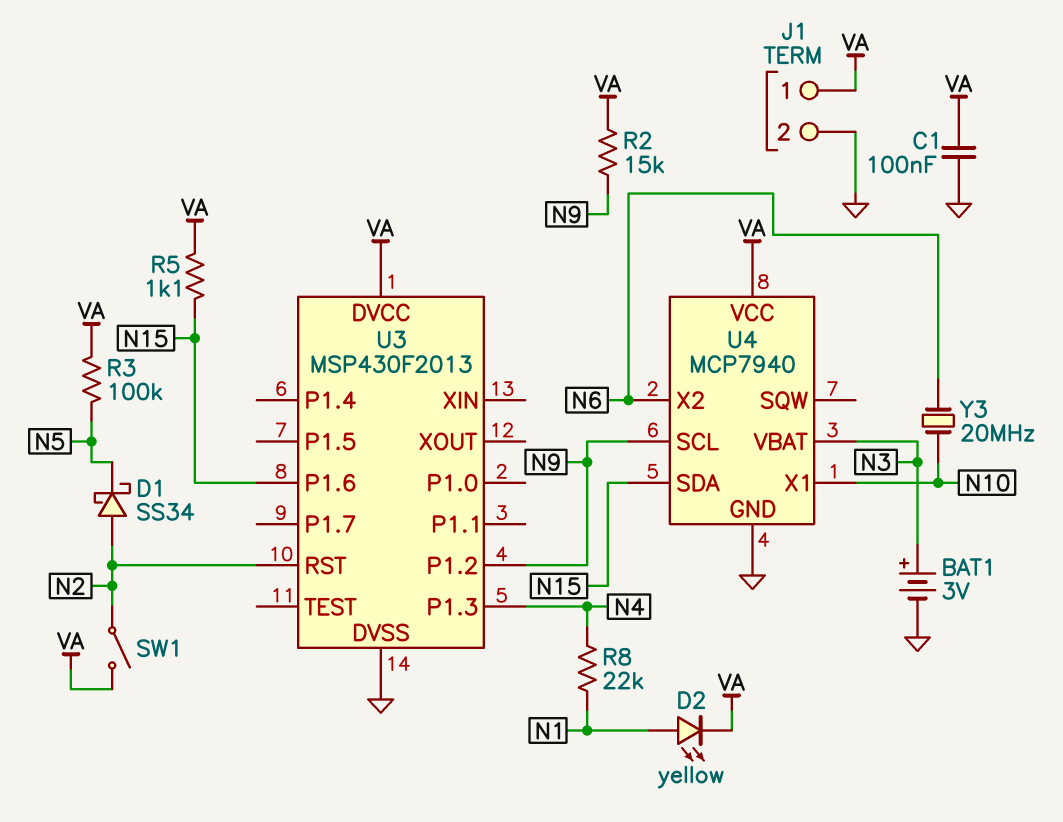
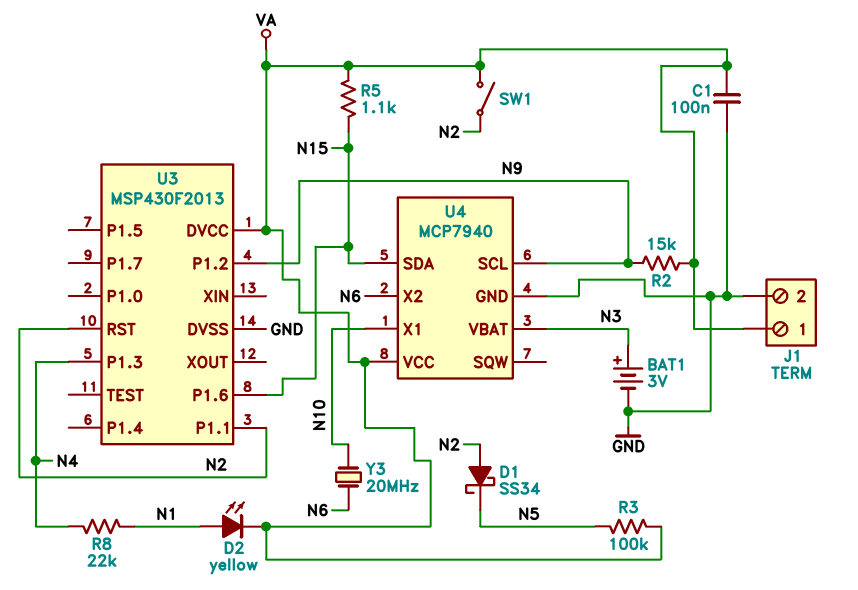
U3 pin P1.1: none -> N2

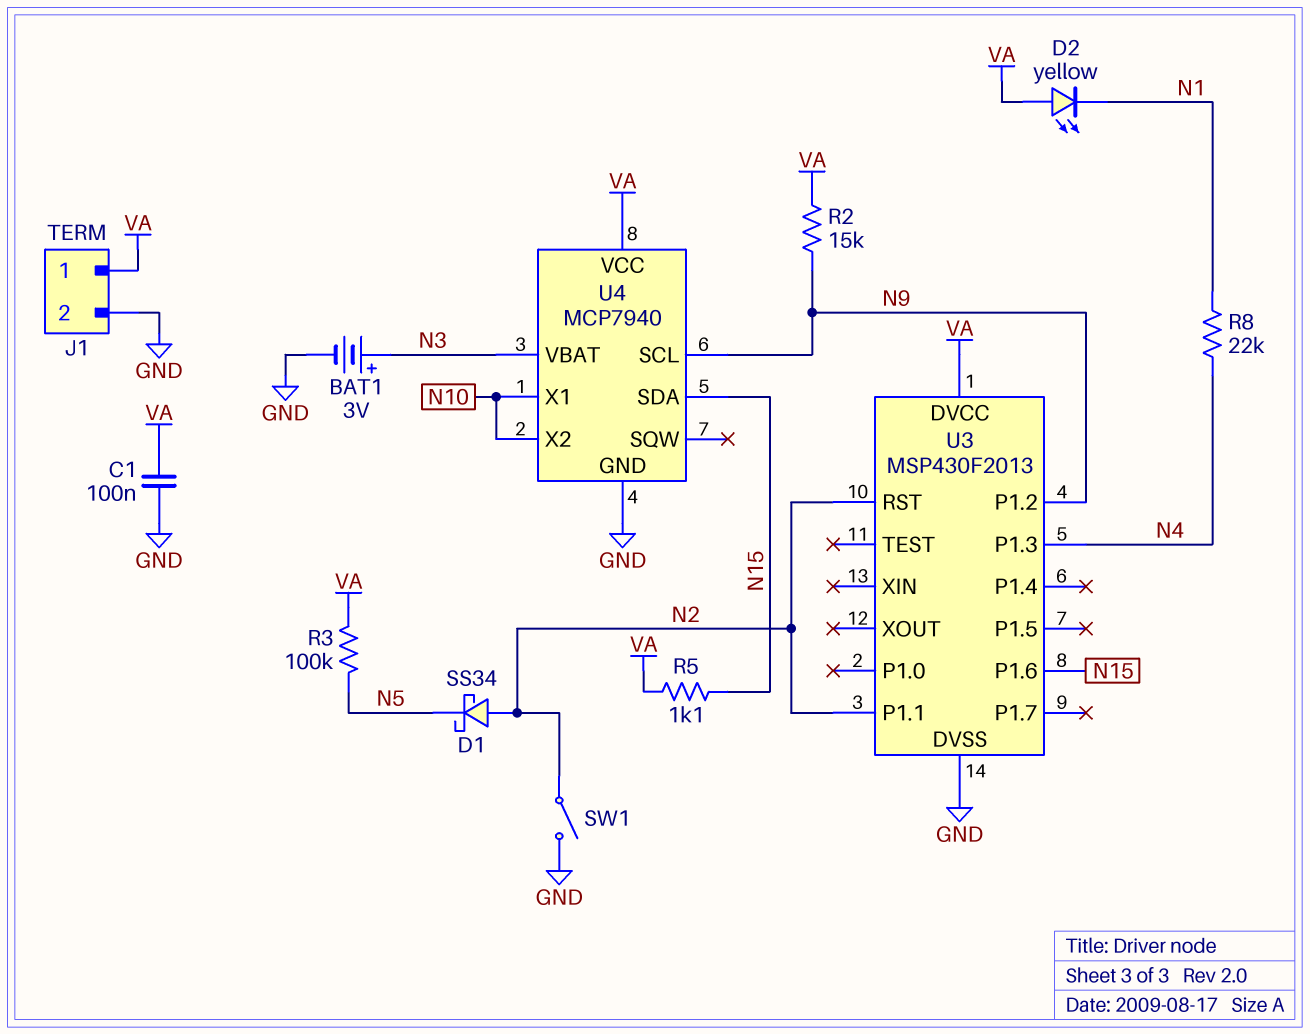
D2: LED yellow (A N1, K VA) -> LED yellow (A VA, K N1)
SW1: switch (N2, VA) -> switch (GND, N2)
U4 pin X2: N6 -> N10
Y3: 20MHz (N6, N10) -> none

